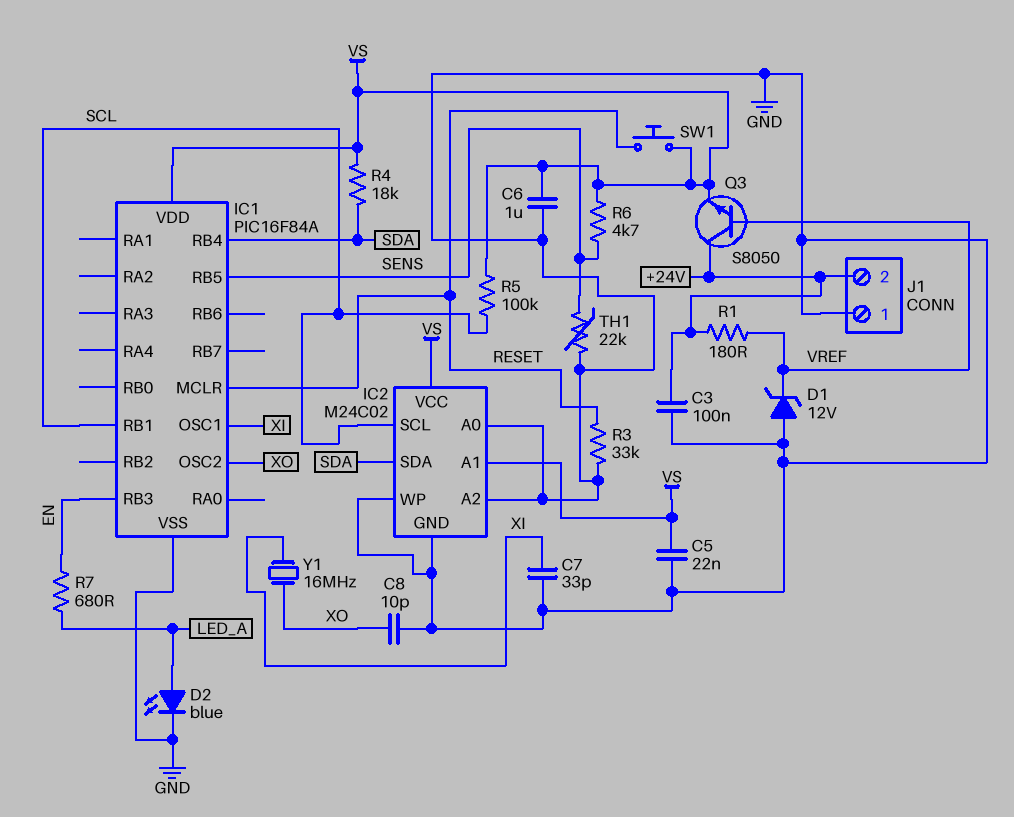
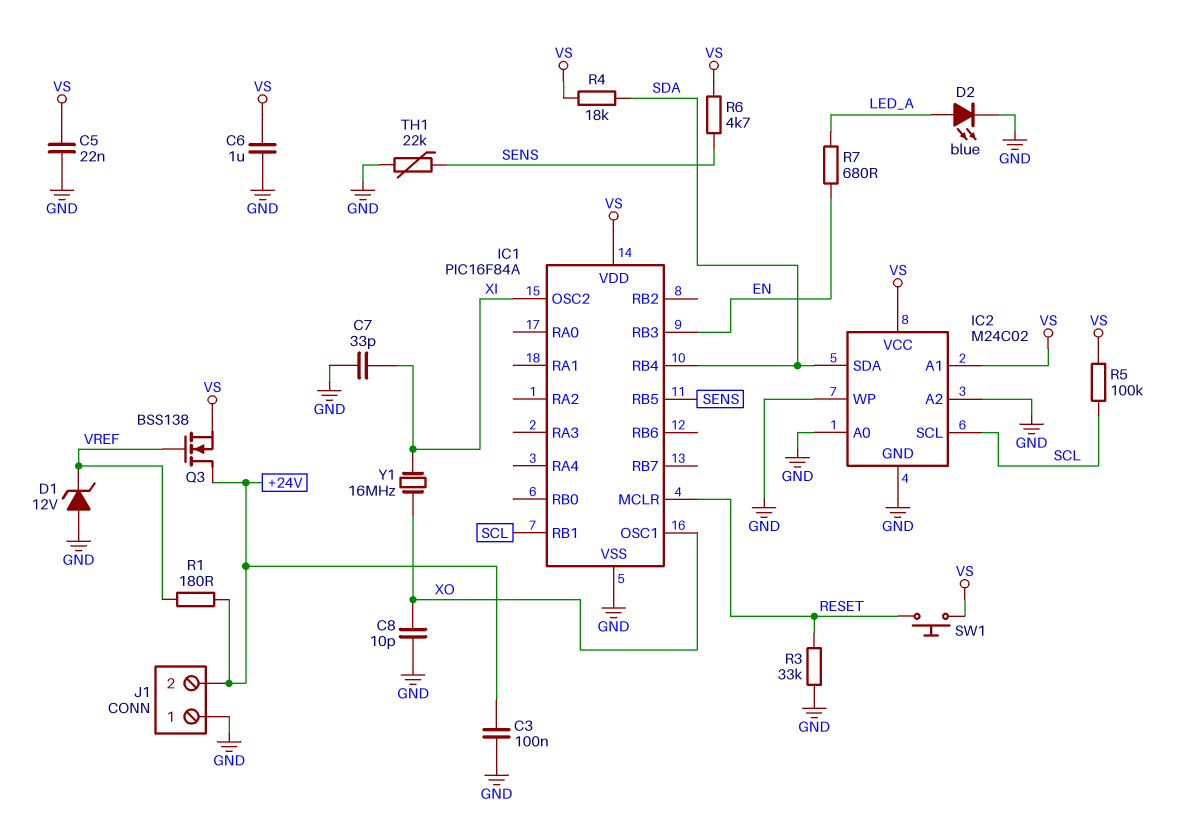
IC1 pin OSC1: XI -> XO
IC1 pin OSC2: XO -> XI
Q3: NPN S8050 (B VREF, C +24V, E VS) -> NMOS BSS138 (G VREF, D +24V, S VS)

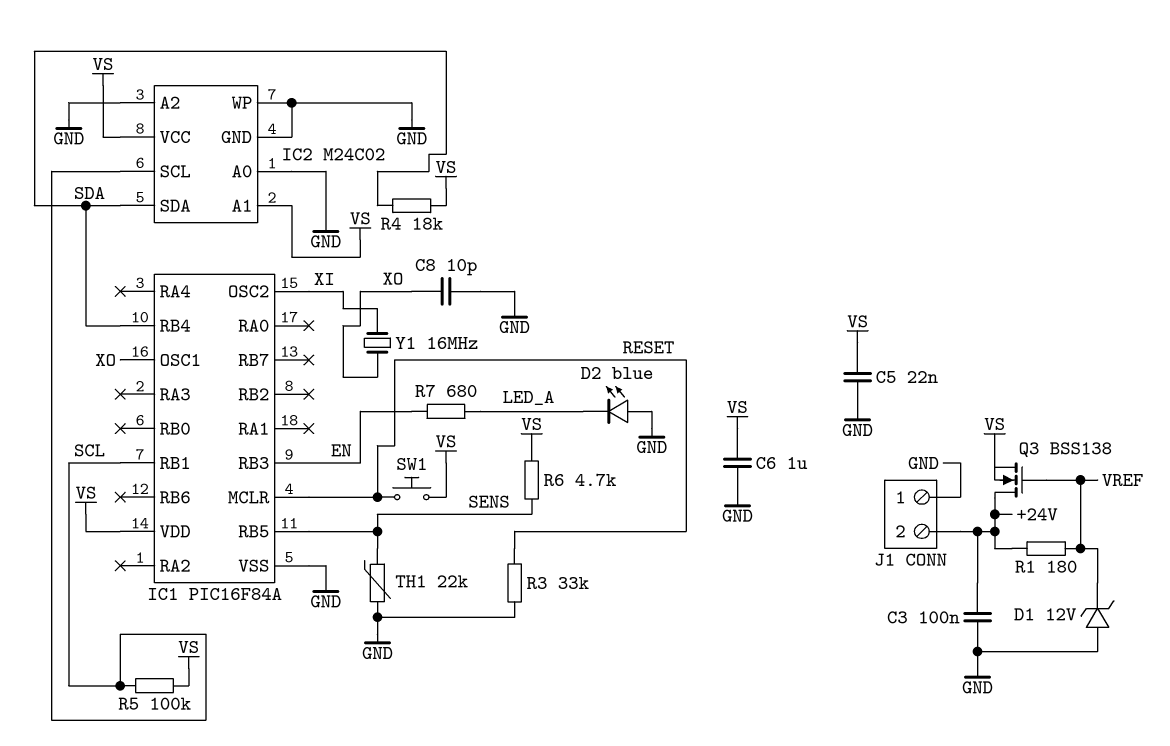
C7: 33pF (GND, XI) -> none
D2: LED blue (A LED_A, K GND) -> LED blue (A GND, K LED_A)

